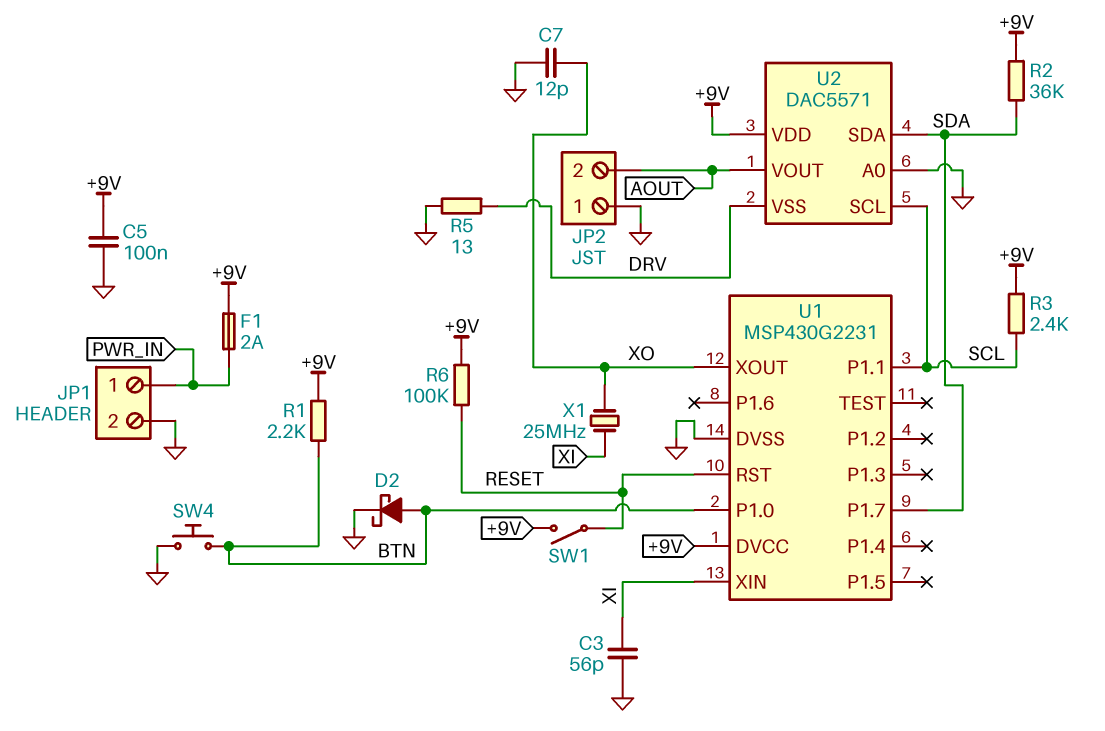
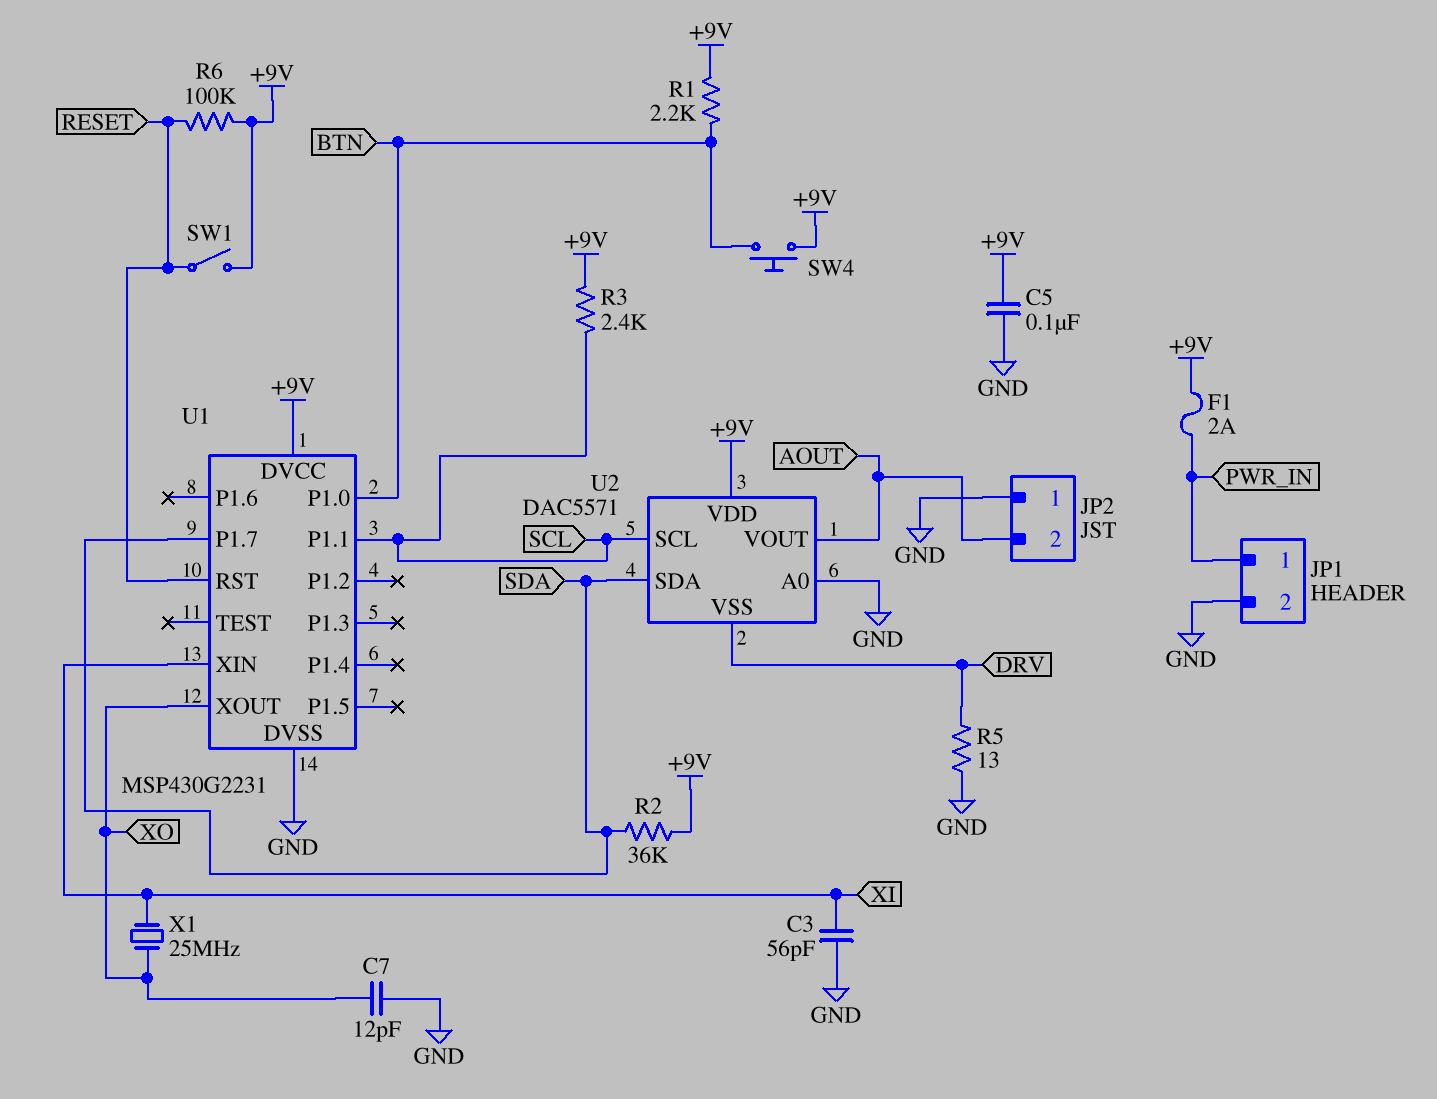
D2: schottky (A BTN, K GND) -> none
SW4: button (BTN, GND) -> button (+9V, BTN)

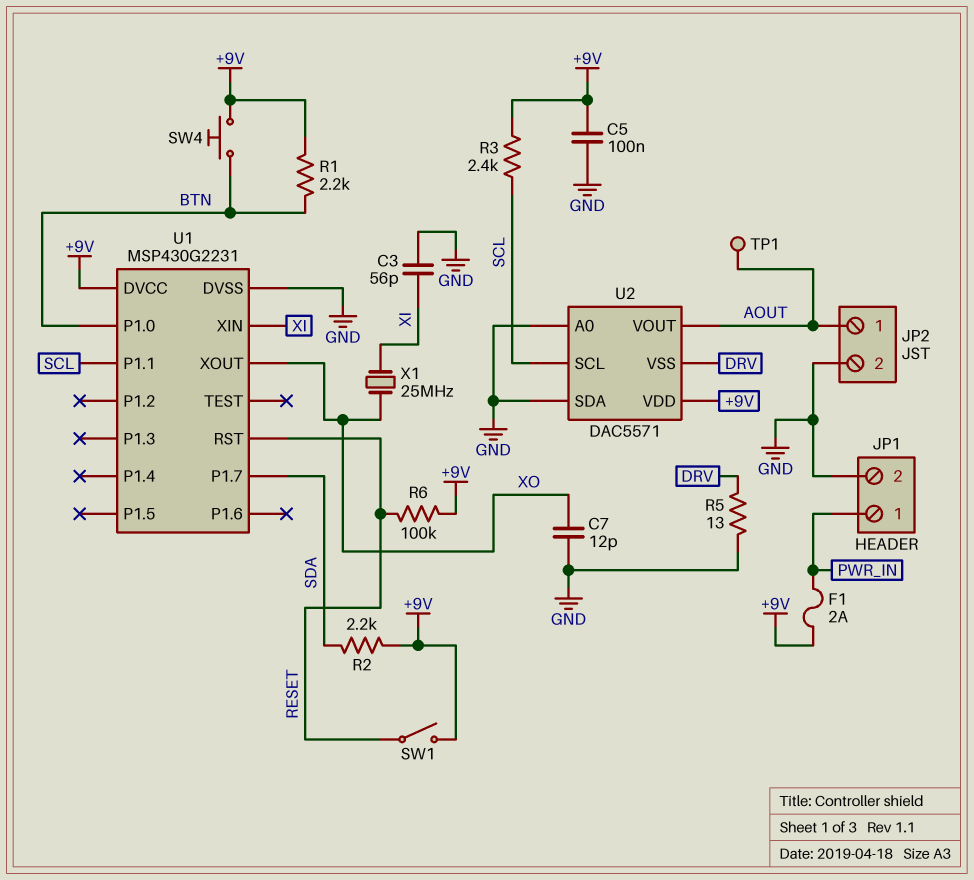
JP2 pin 1: GND -> AOUT
JP2 pin 2: AOUT -> GND
R2: 36k (+9V, SDA) -> 2.2k (+9V, SDA)
TP1: none -> test point (AOUT)
U2 pin SDA: SDA -> GND

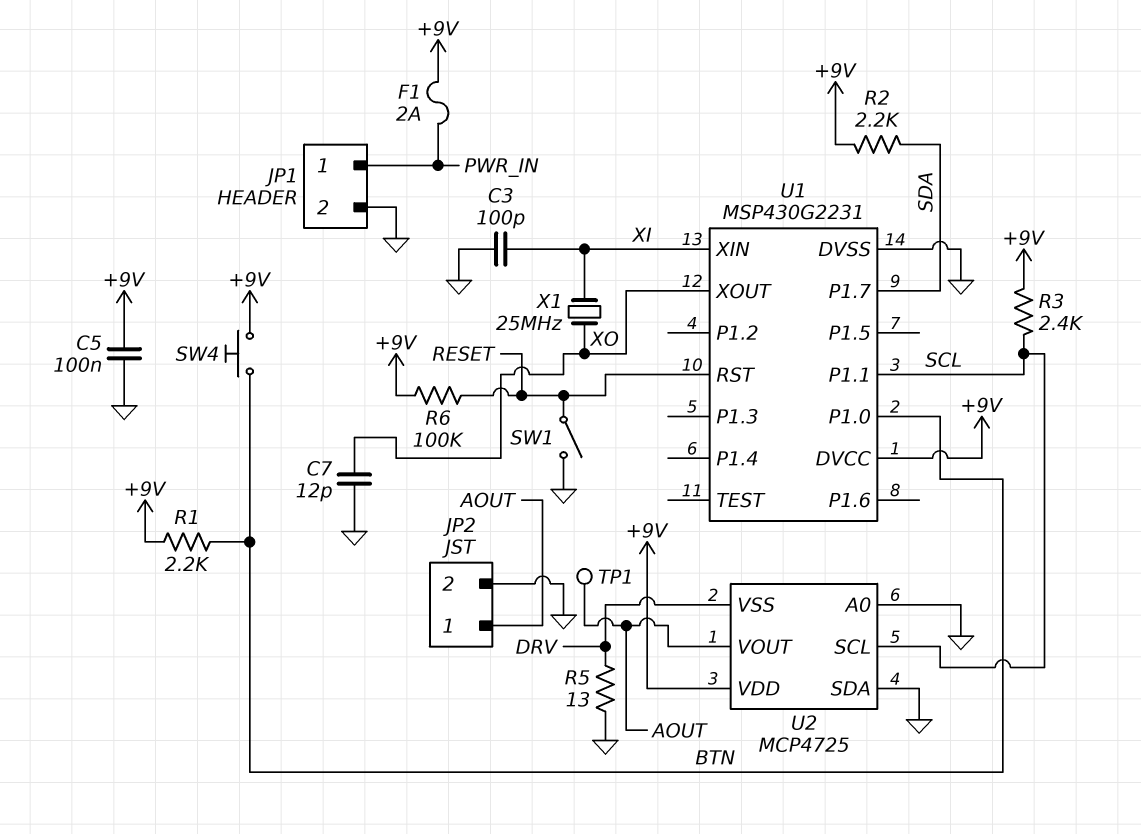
C3: 56pF (GND, XI) -> 100pF (GND, XI)
SW1: switch (+9V, RESET) -> switch (GND, RESET)
U2: DAC5571 -> MCP4725

